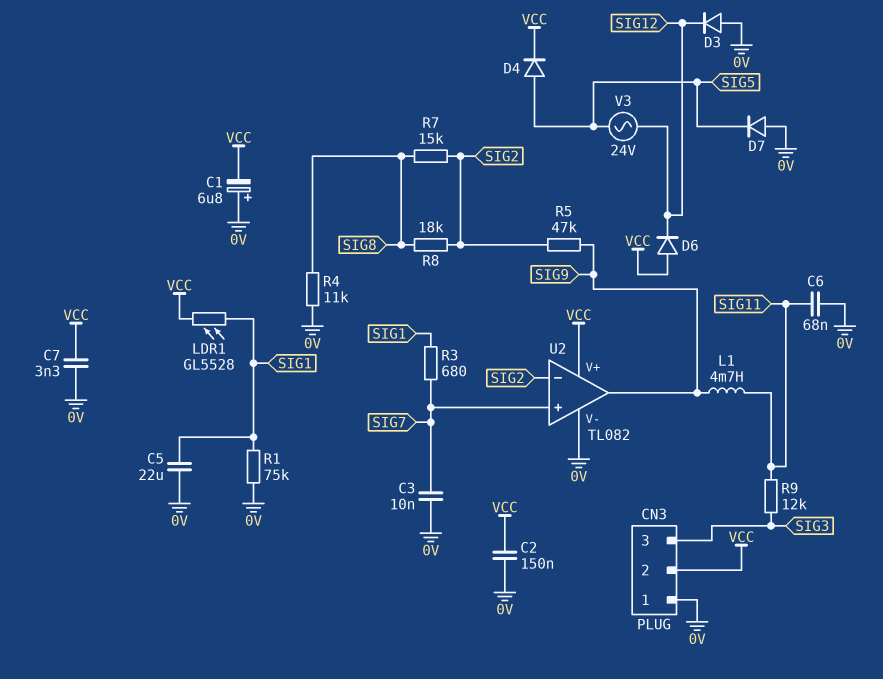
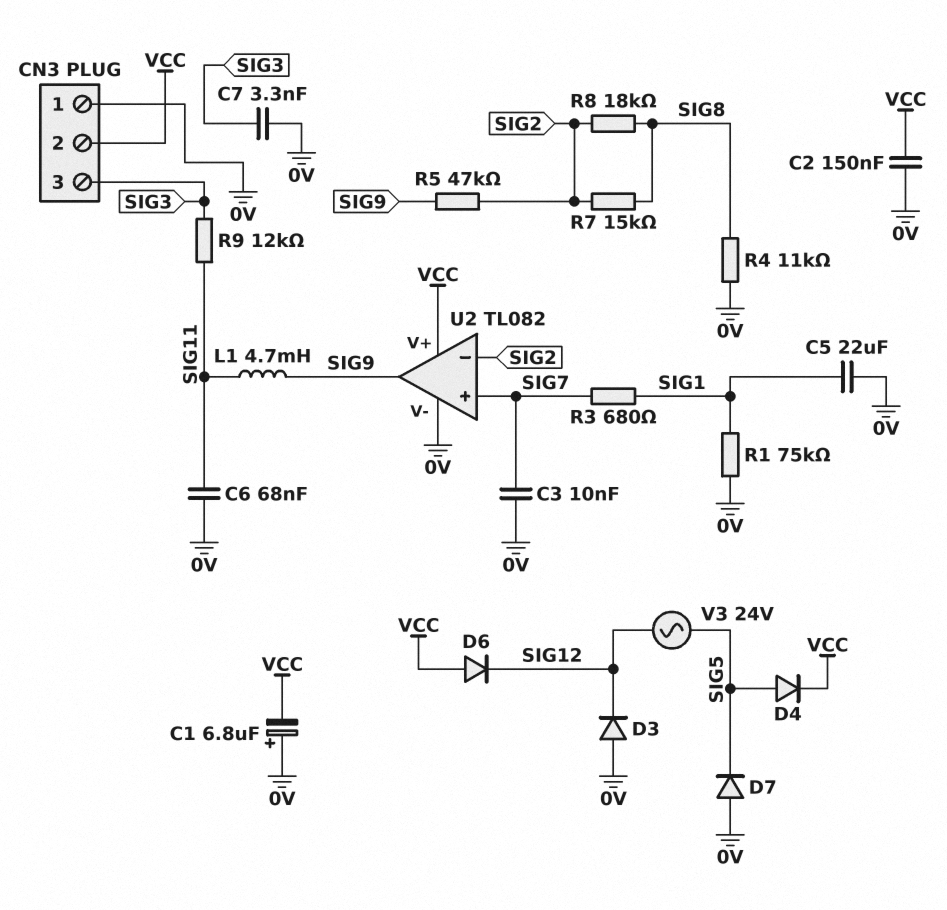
C7: 3.3nF (0V, VCC) -> 3.3nF (0V, SIG3)
LDR1: GL5528 (SIG1, VCC) -> none

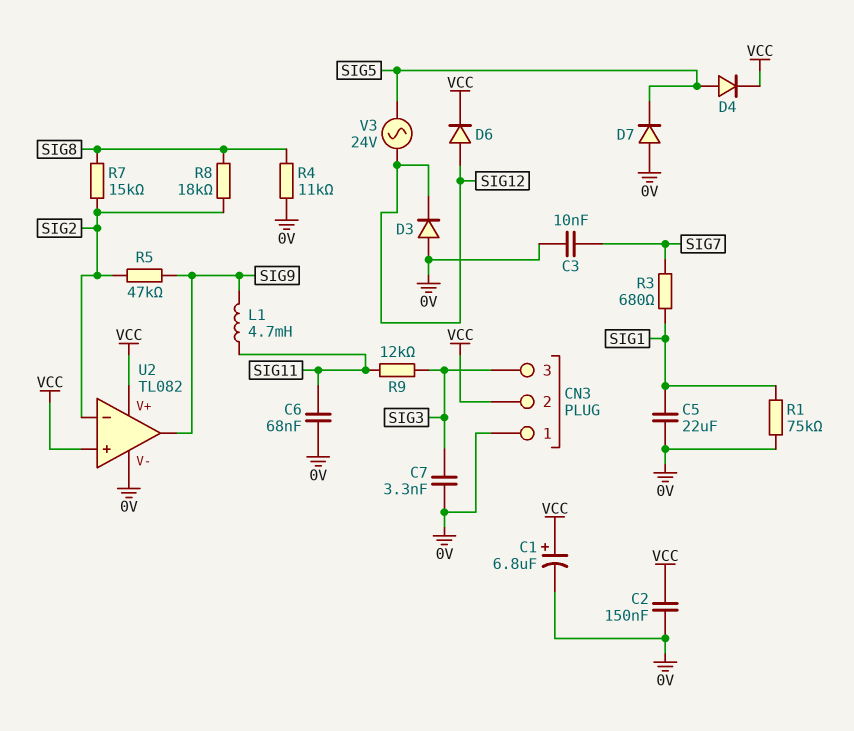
C1: 6.8uF (plus 0V, minus VCC) -> 6.8uF (plus VCC, minus 0V)
D6: diode (A VCC, K SIG12) -> diode (A SIG12, K VCC)
U2 pin in+: SIG7 -> VCC

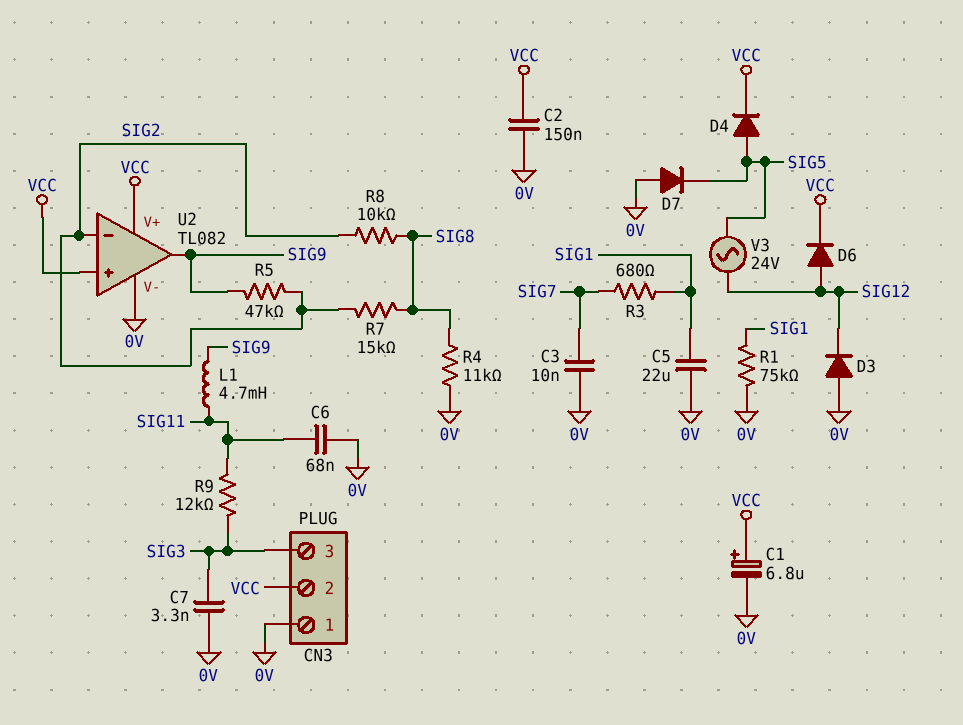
R8: 18k (SIG2, SIG8) -> 10k (SIG2, SIG8)

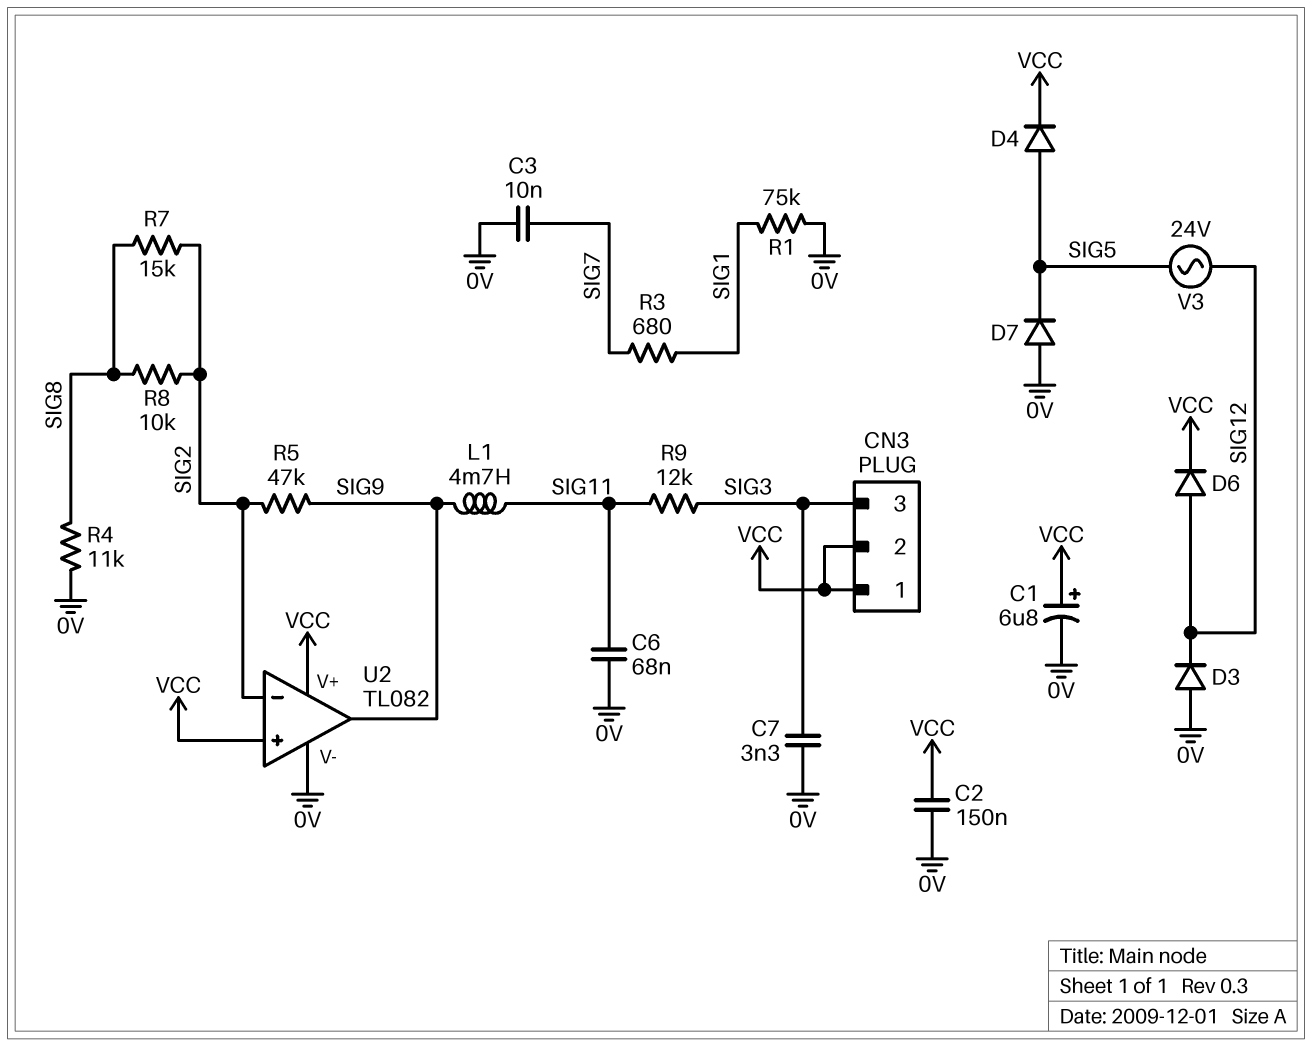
C5: 22uF (0V, SIG1) -> none
CN3 pin 1: 0V -> VCC

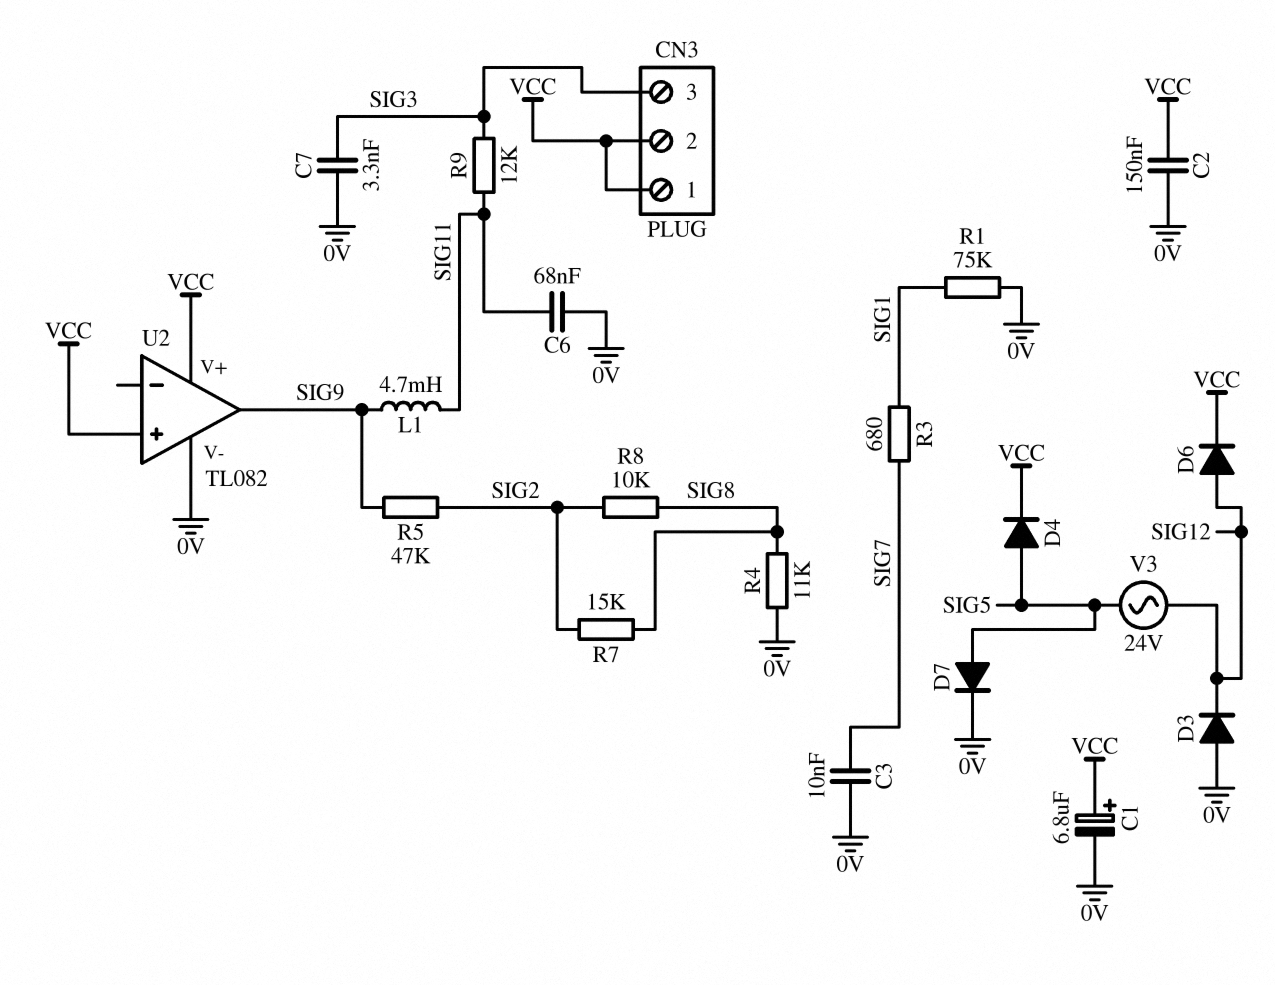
D7: diode (A 0V, K SIG5) -> diode (A SIG5, K 0V)
U2 pin in-: SIG2 -> none

